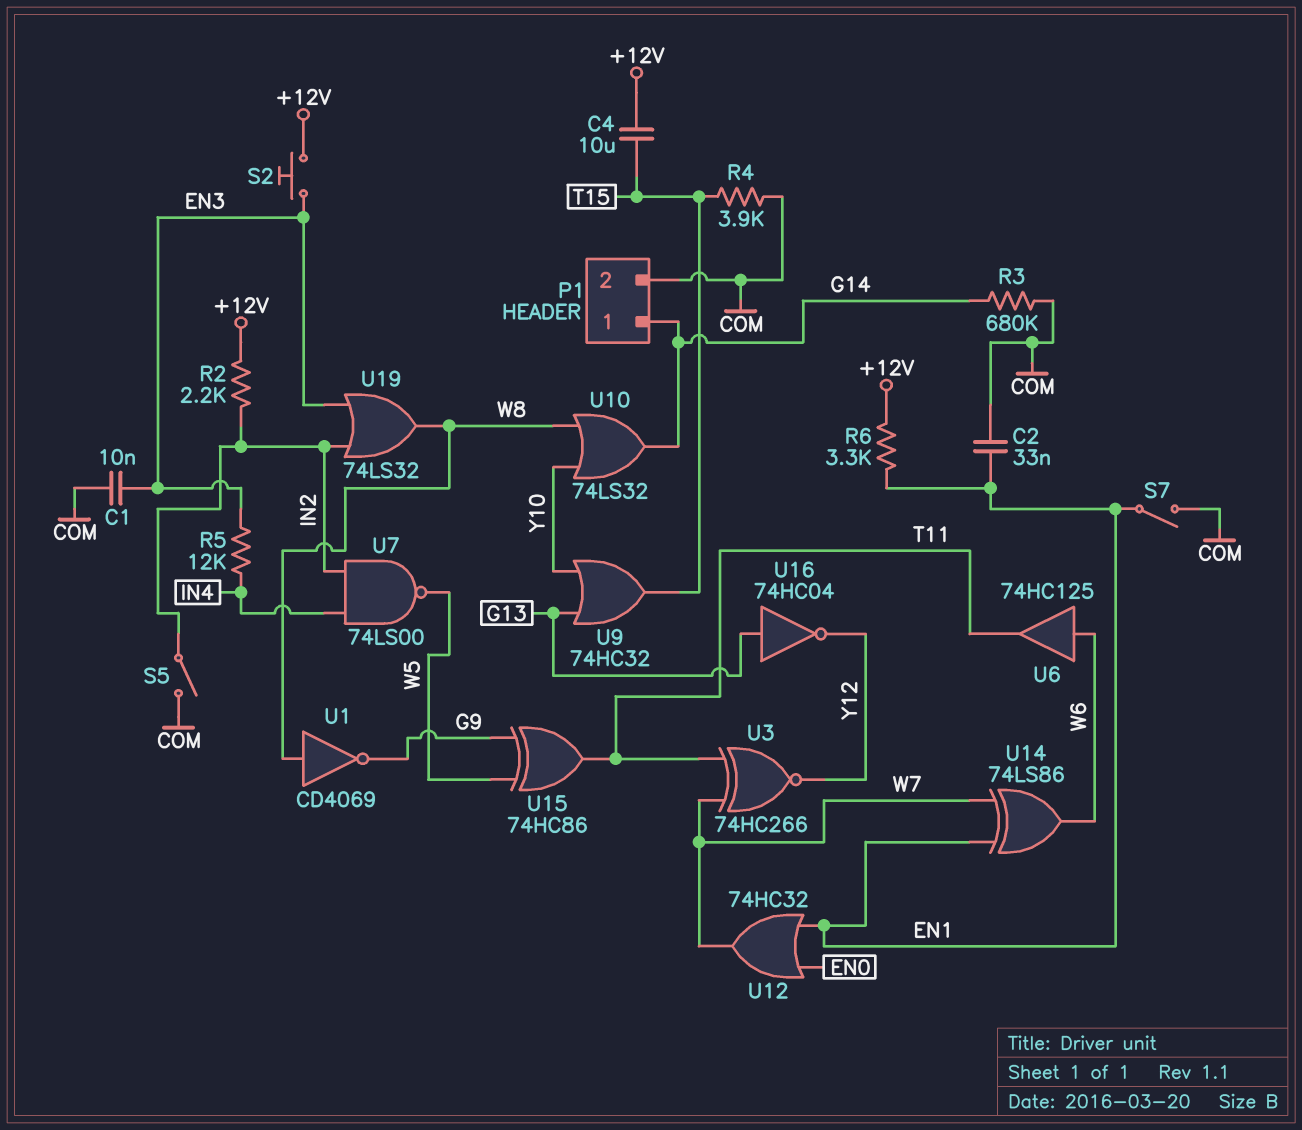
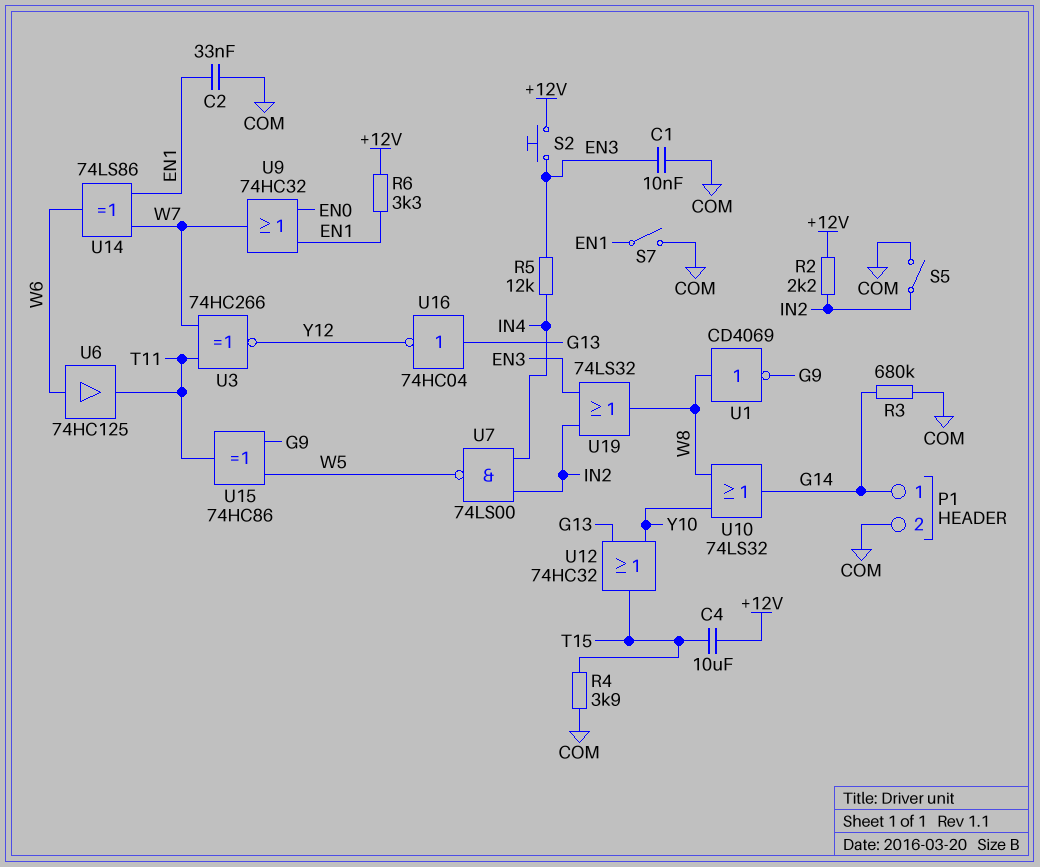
U9: OR 74HC32 (in G13, in Y10, out T15) -> OR 74HC32 (in EN0, in EN1, out W7)
U12: OR 74HC32 (in EN0, in EN1, out W7) -> OR 74HC32 (in G13, in Y10, out T15)

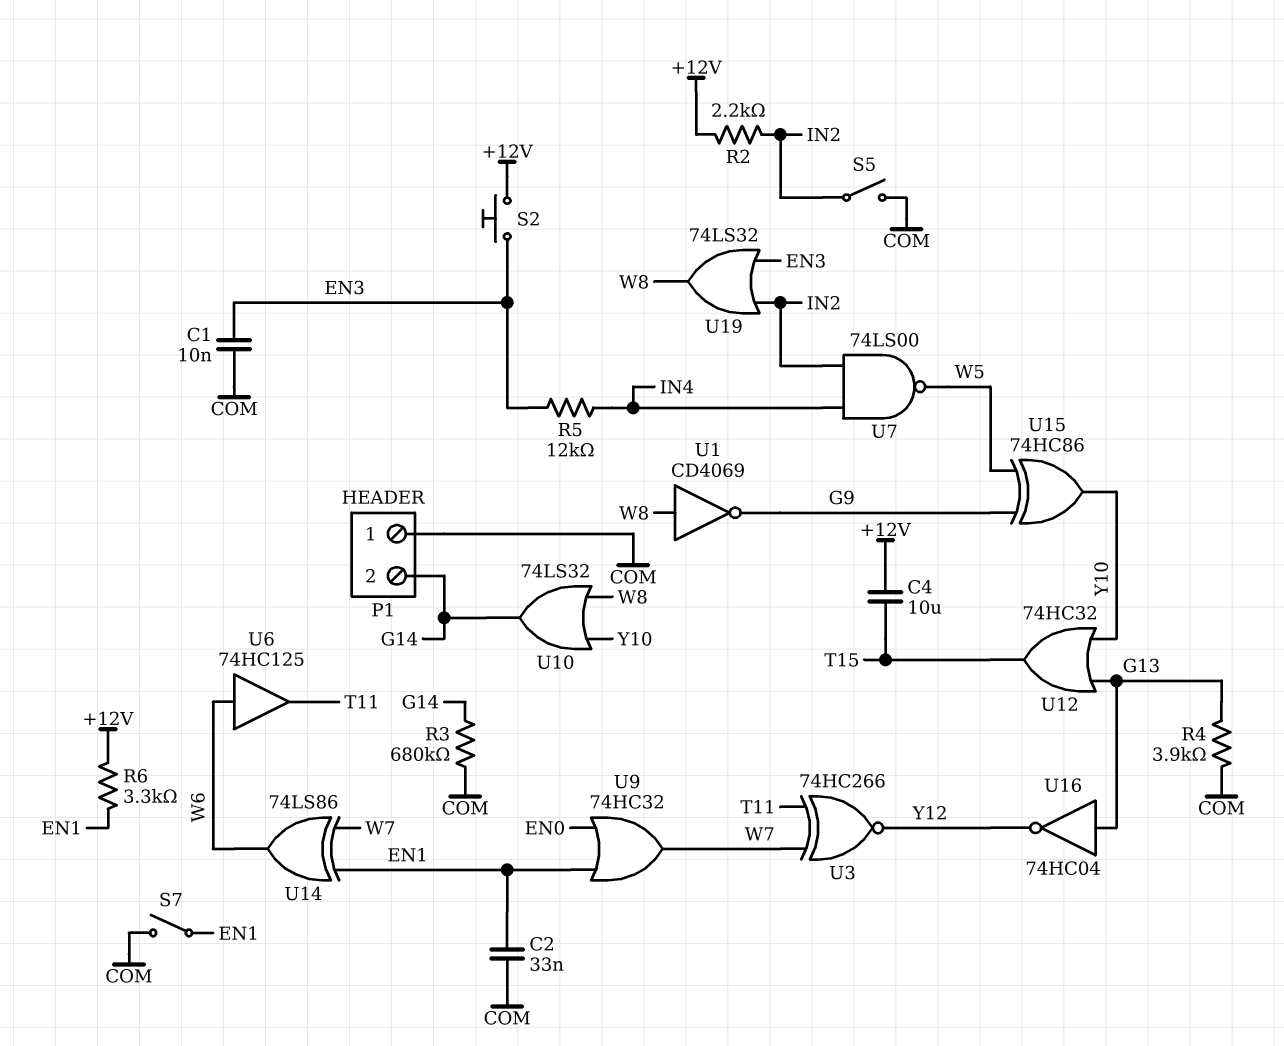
P1 pin 1: G14 -> COM
P1 pin 2: COM -> G14
R4: 3.9k (COM, T15) -> 3.9k (COM, G13)
U15: XOR 74HC86 (in G9, in W5, out T11) -> XOR 74HC86 (in G9, in W5, out Y10)

